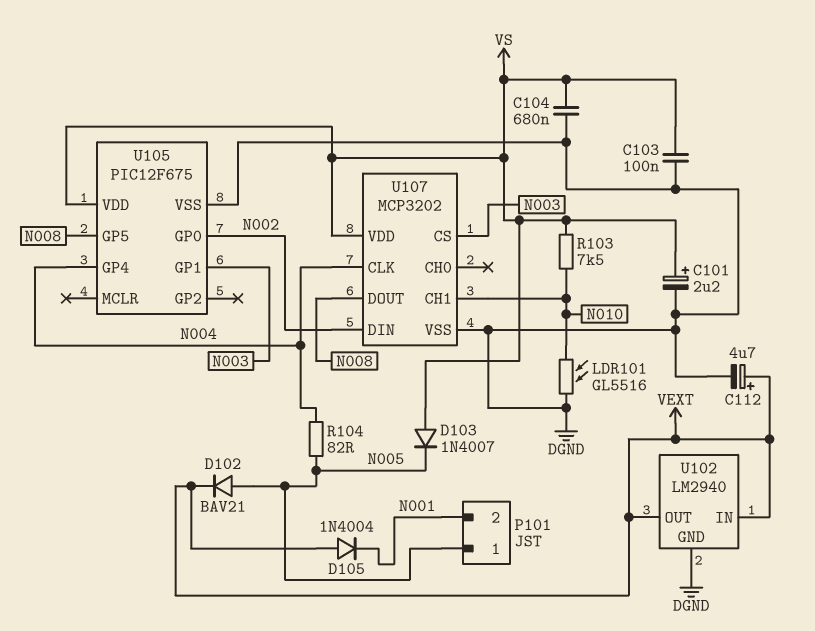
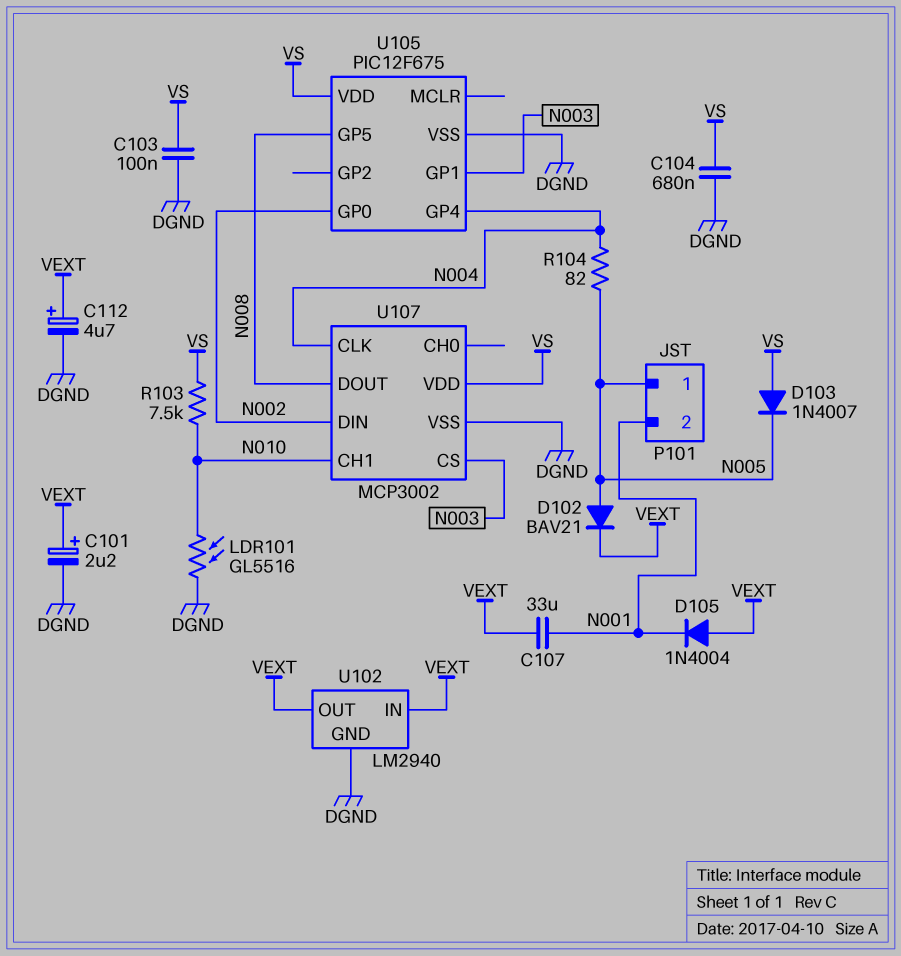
C101: 2.2uF (plus VS, minus DGND) -> 2.2uF (plus VEXT, minus DGND)
C107: none -> 33uF (N001, VEXT)
U107: MCP3202 -> MCP3002

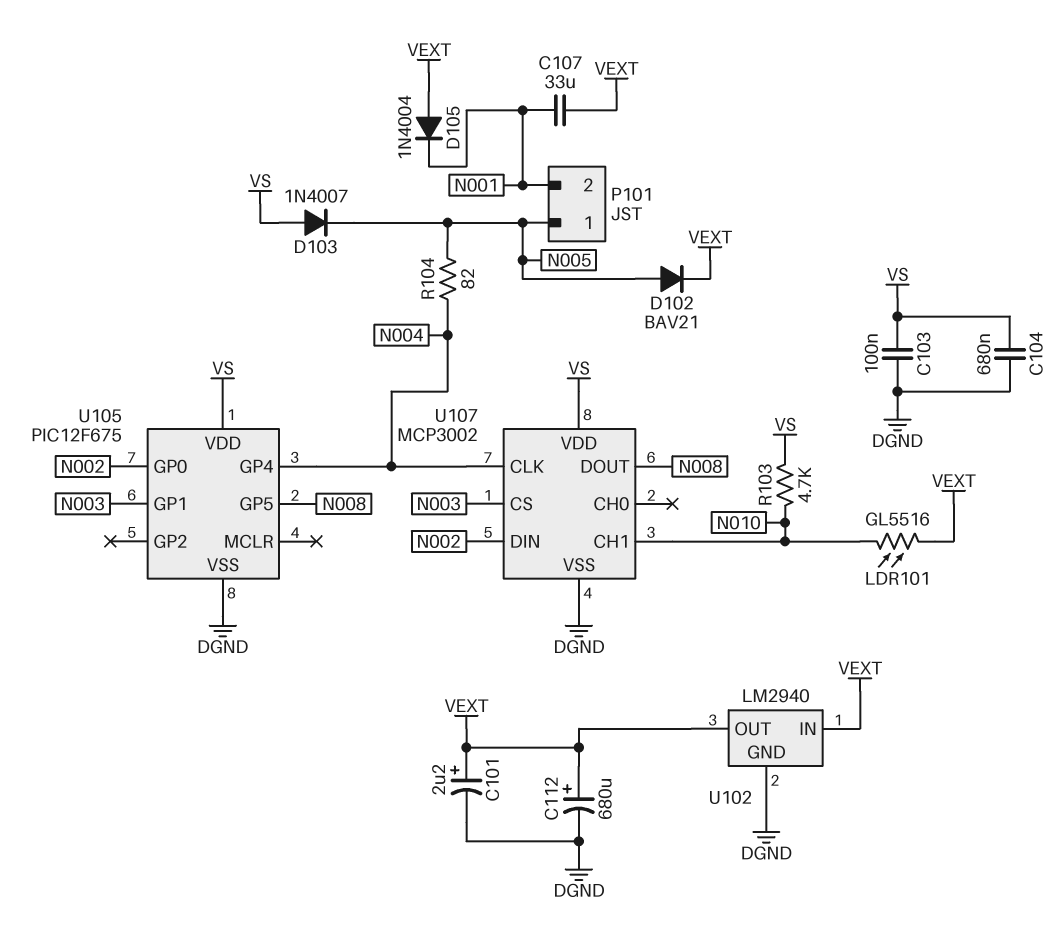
C112: 4.7uF (plus VEXT, minus DGND) -> 680uF (plus VEXT, minus DGND)
LDR101: GL5516 (DGND, N010) -> GL5516 (N010, VEXT)
R103: 7.5k (N010, VS) -> 4.7k (N010, VS)

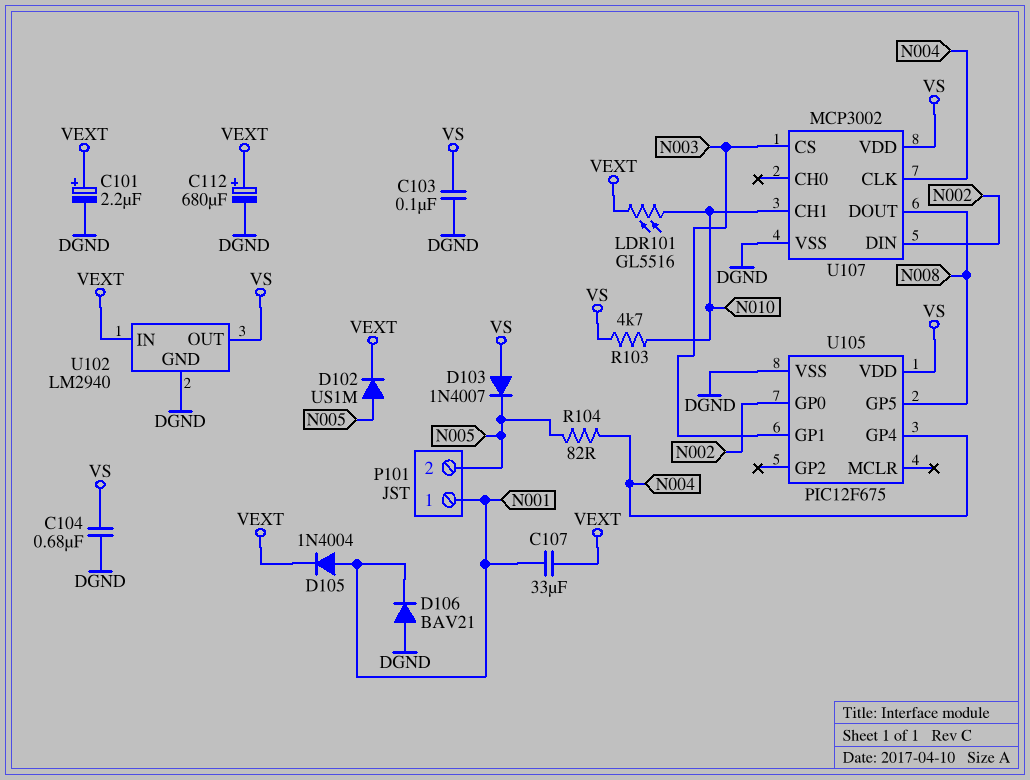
D102: diode BAV21 (A N005, K VEXT) -> diode US1M (A N005, K VEXT)
D105: diode 1N4004 (A VEXT, K N001) -> diode 1N4004 (A N001, K VEXT)
D106: none -> diode BAV21 (A DGND, K N001)
P101 pin 1: N005 -> N001
P101 pin 2: N001 -> N005
U102 pin OUT: VEXT -> VS

